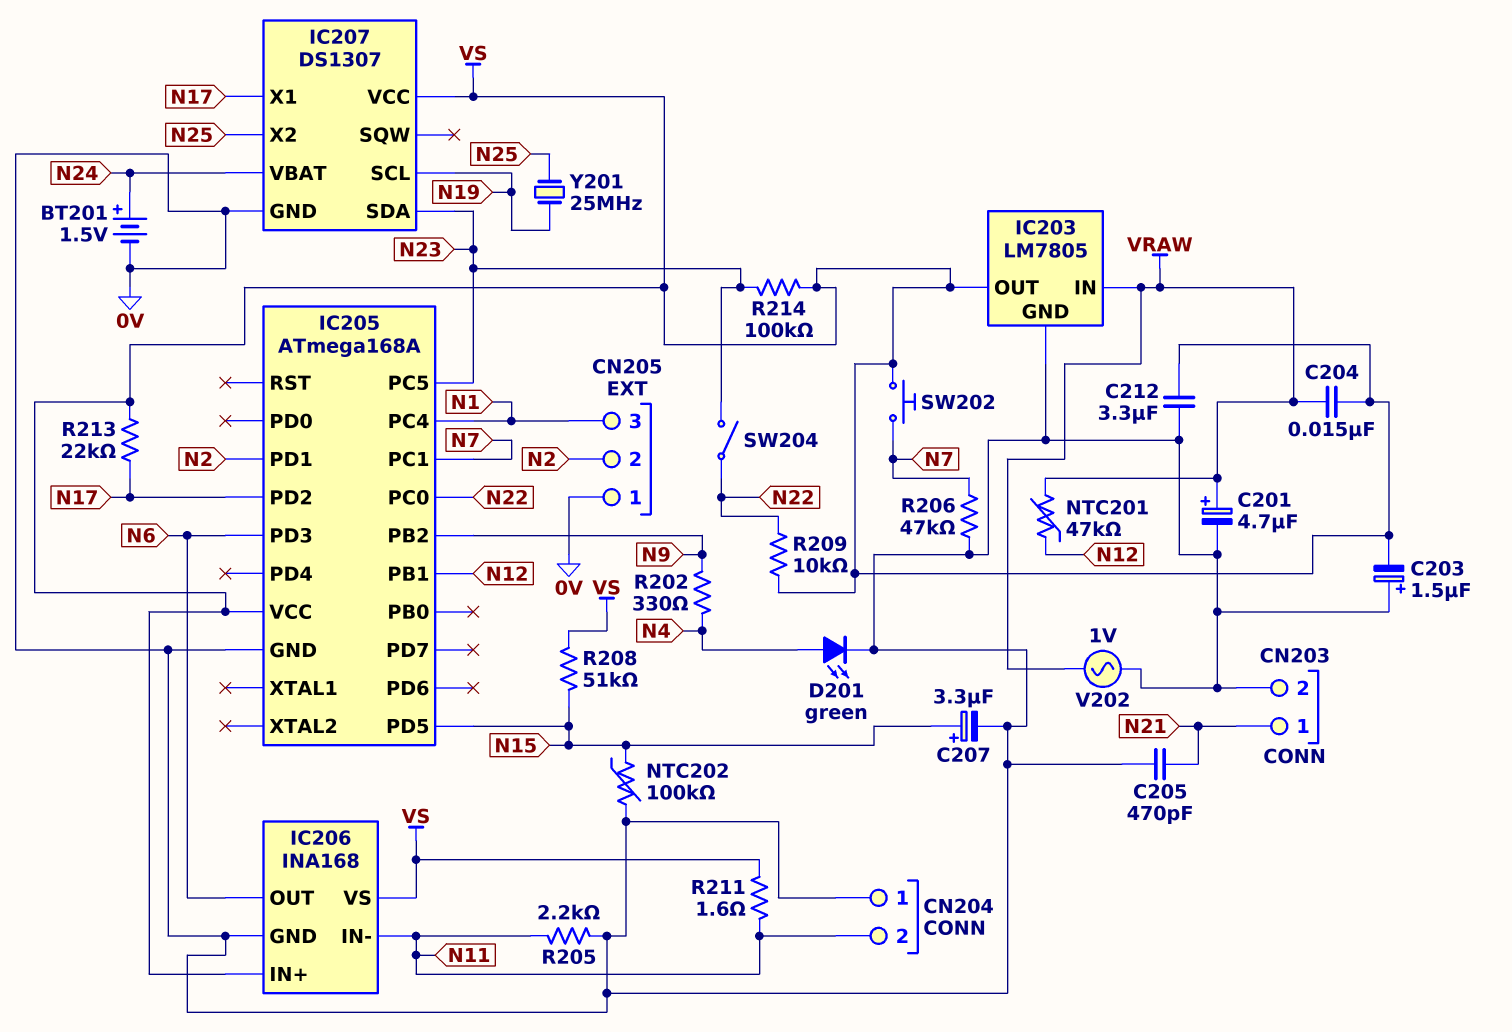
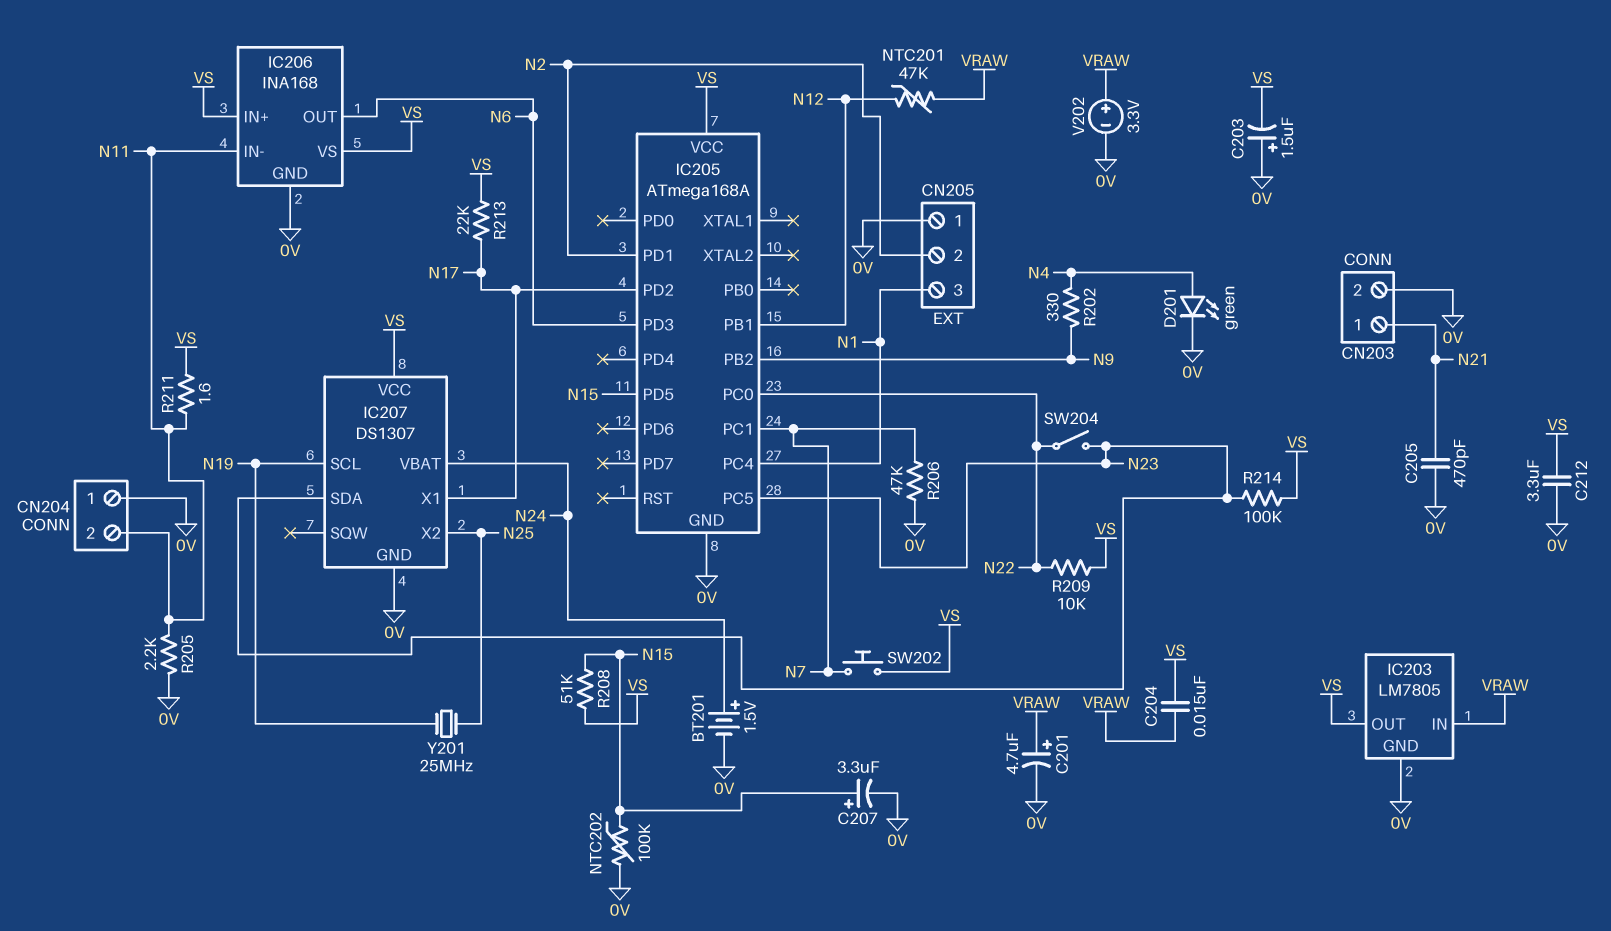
V202: AC 1V (0V, VRAW) -> 3.3V (plus VRAW, minus 0V)

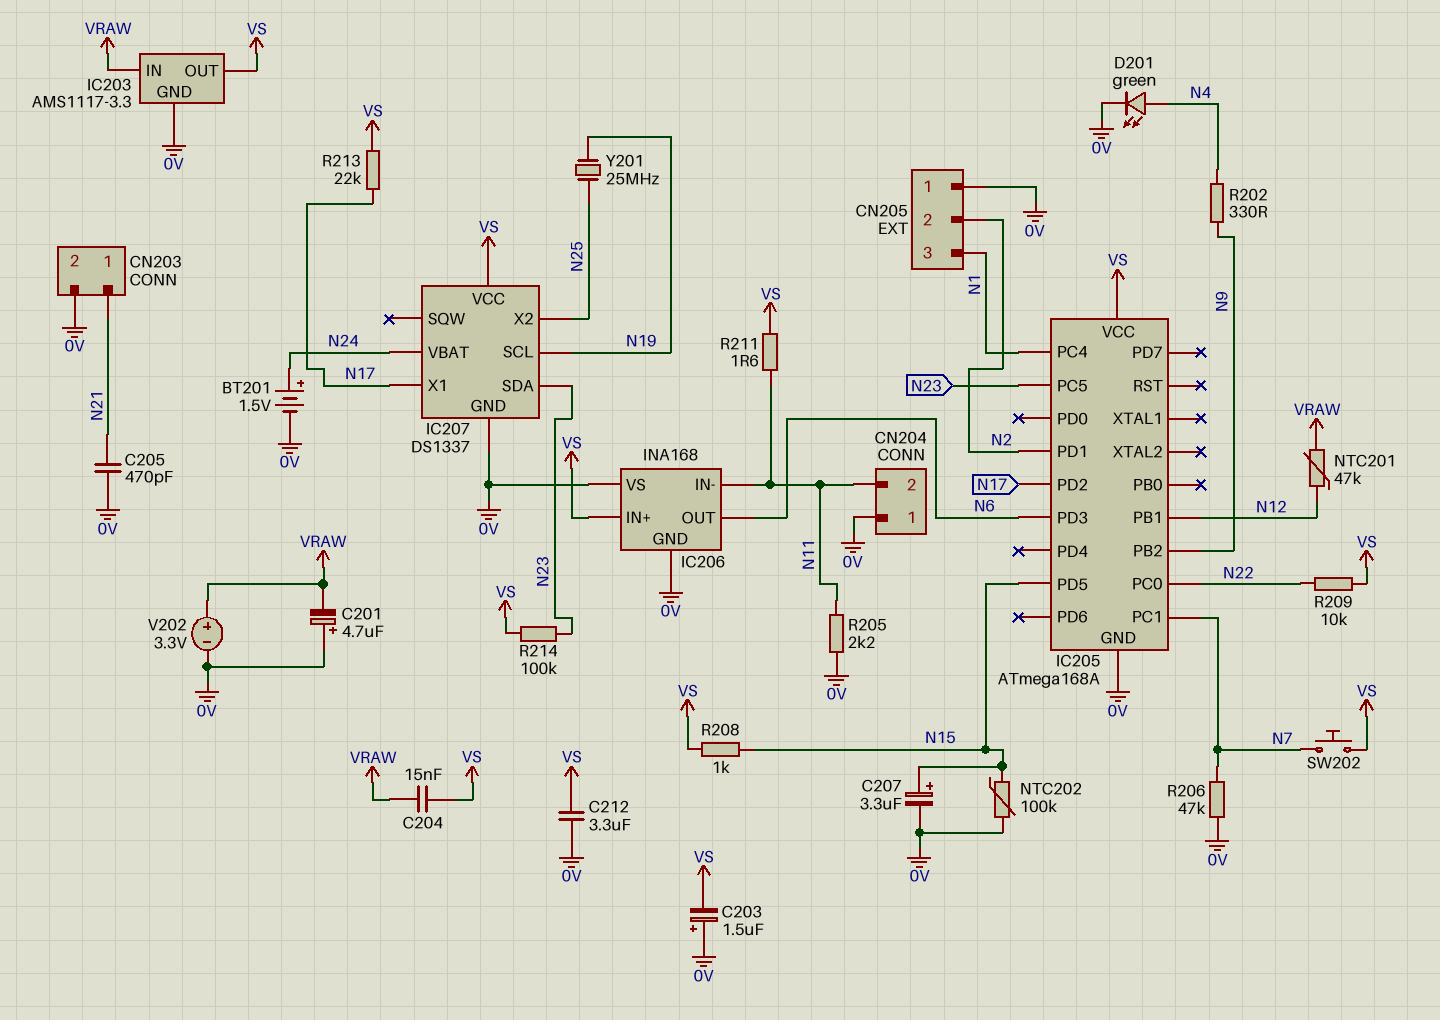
C201: 4.7uF (plus VRAW, minus 0V) -> 4.7uF (plus 0V, minus VRAW)
IC203: LM7805 -> AMS1117-3.3
IC206 pin VS: VS -> 0V
IC207: DS1307 -> DS1337
R208: 51k (N15, VS) -> 1k (N15, VS)
SW204: switch (N22, N23) -> none

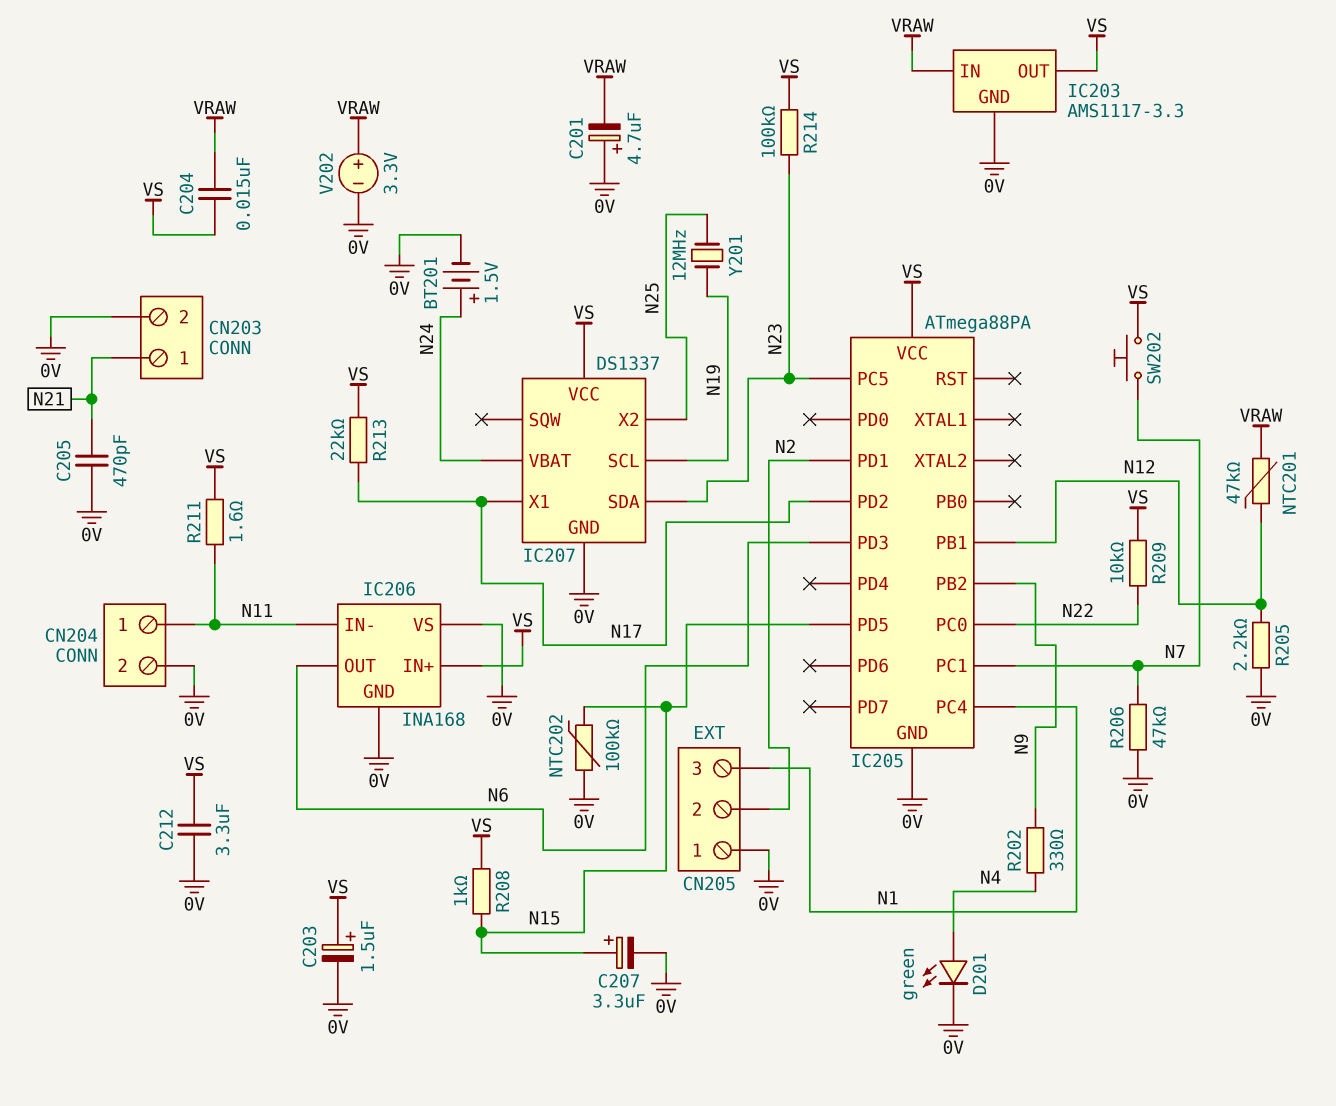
C203: 1.5uF (plus 0V, minus VS) -> 1.5uF (plus VS, minus 0V)
CN204 pin 1: 0V -> N11
CN204 pin 2: N11 -> 0V
IC205: ATmega168A -> ATmega88PA
R205: 2.2k (0V, N11) -> 2.2k (0V, N12)
Y201: 25MHz (N19, N25) -> 12MHz (N19, N25)

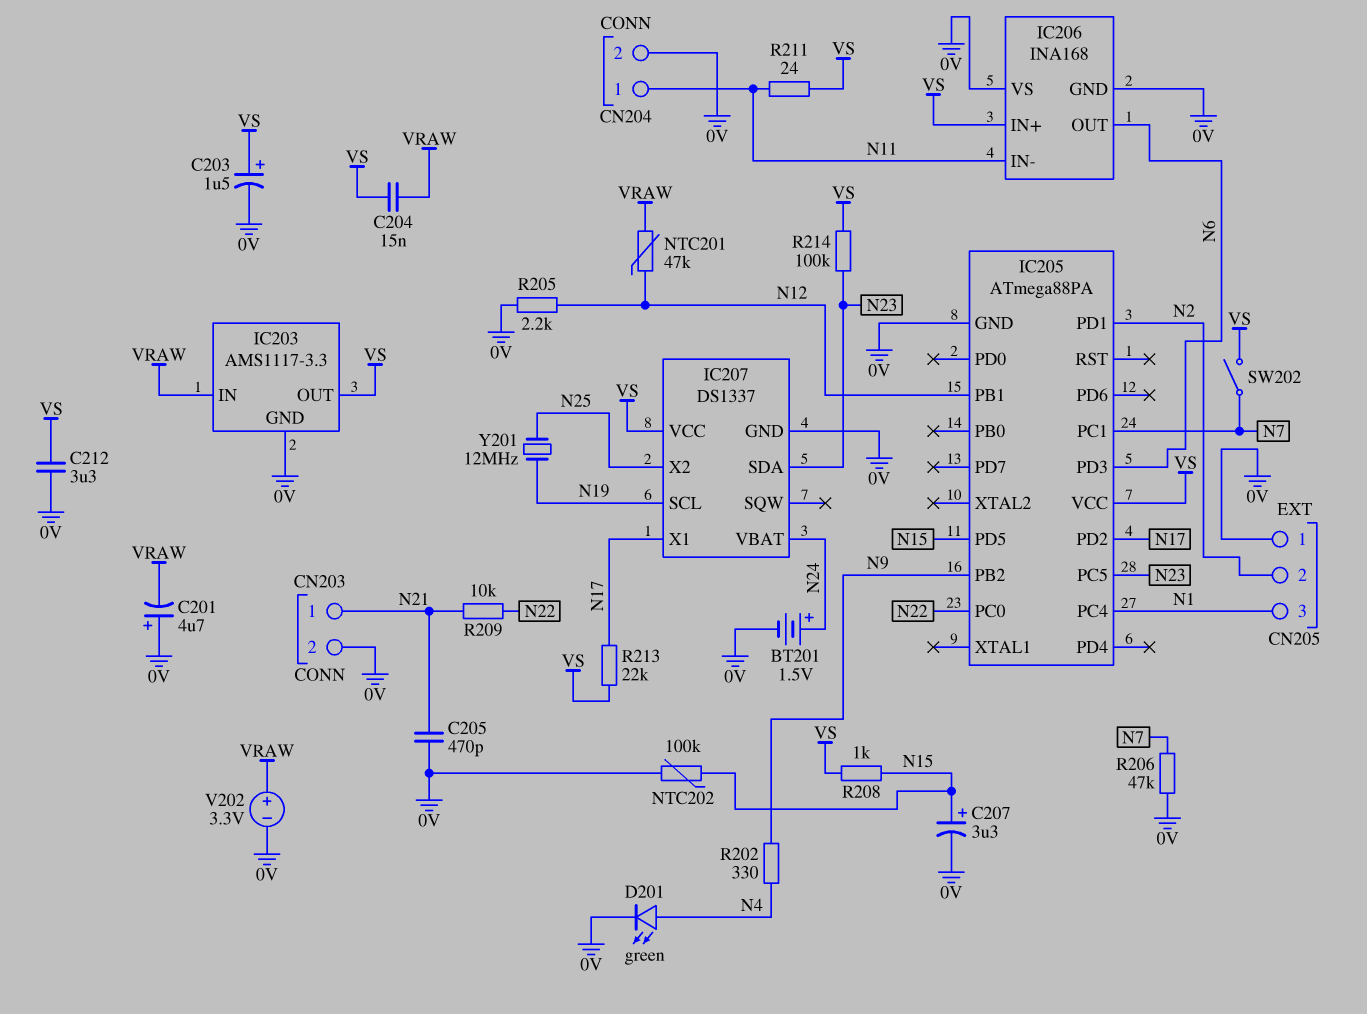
R209: 10k (N22, VS) -> 10k (N21, N22)
R211: 1.6 (N11, VS) -> 24 (N11, VS)
SW202: button (N7, VS) -> switch (N7, VS)

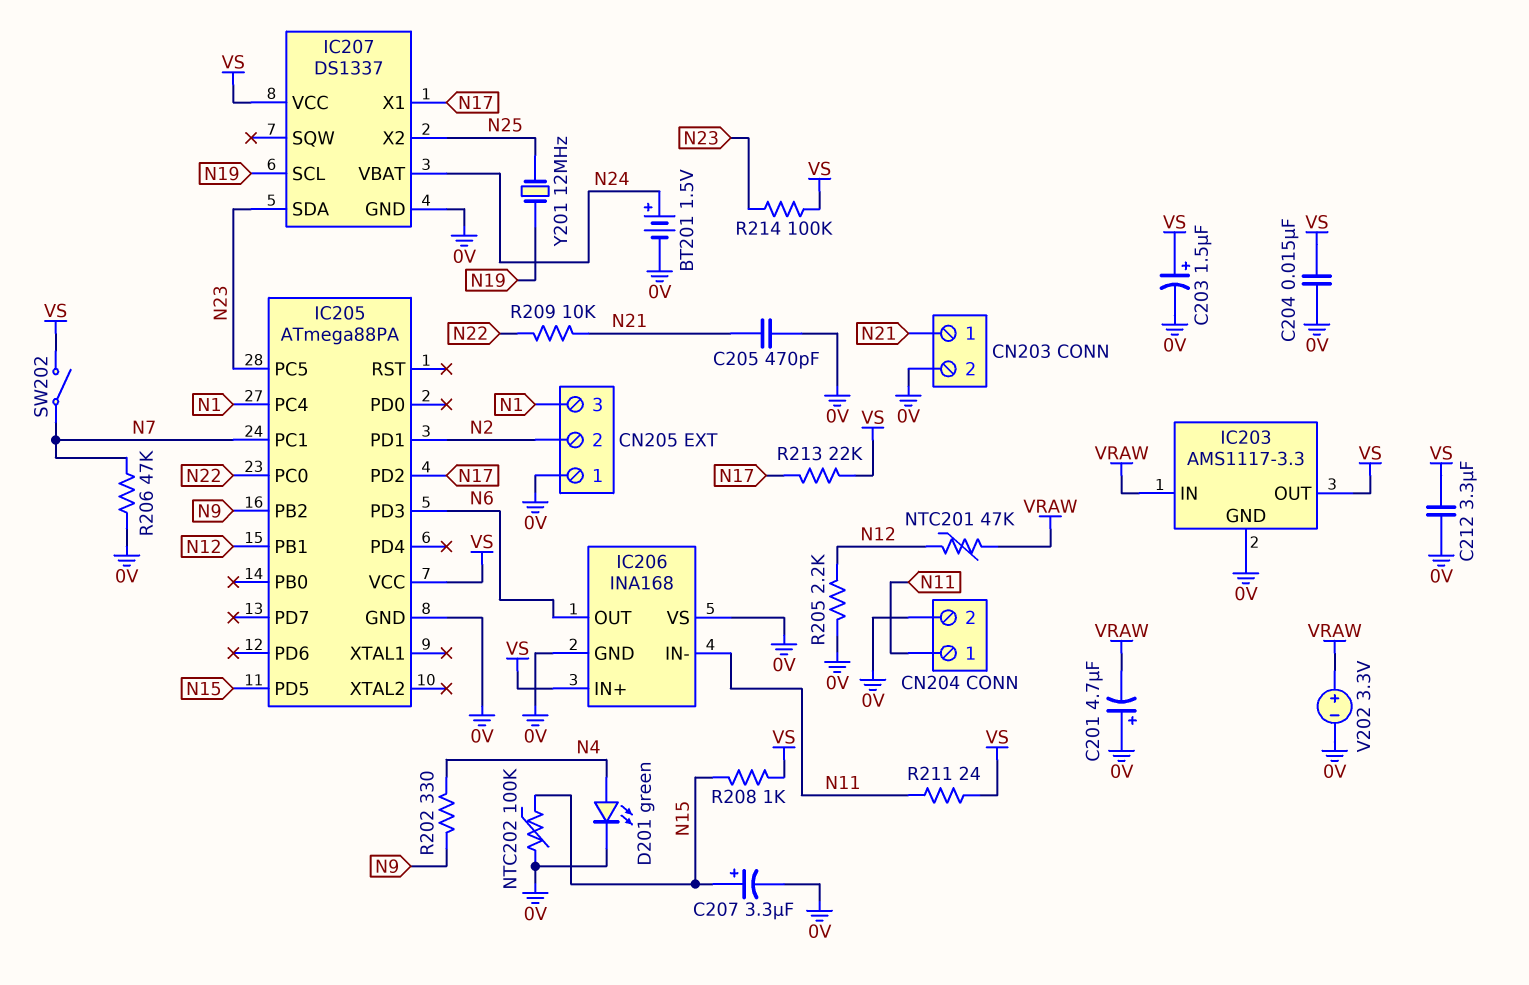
C204: 15nF (VRAW, VS) -> 15nF (0V, VS)

